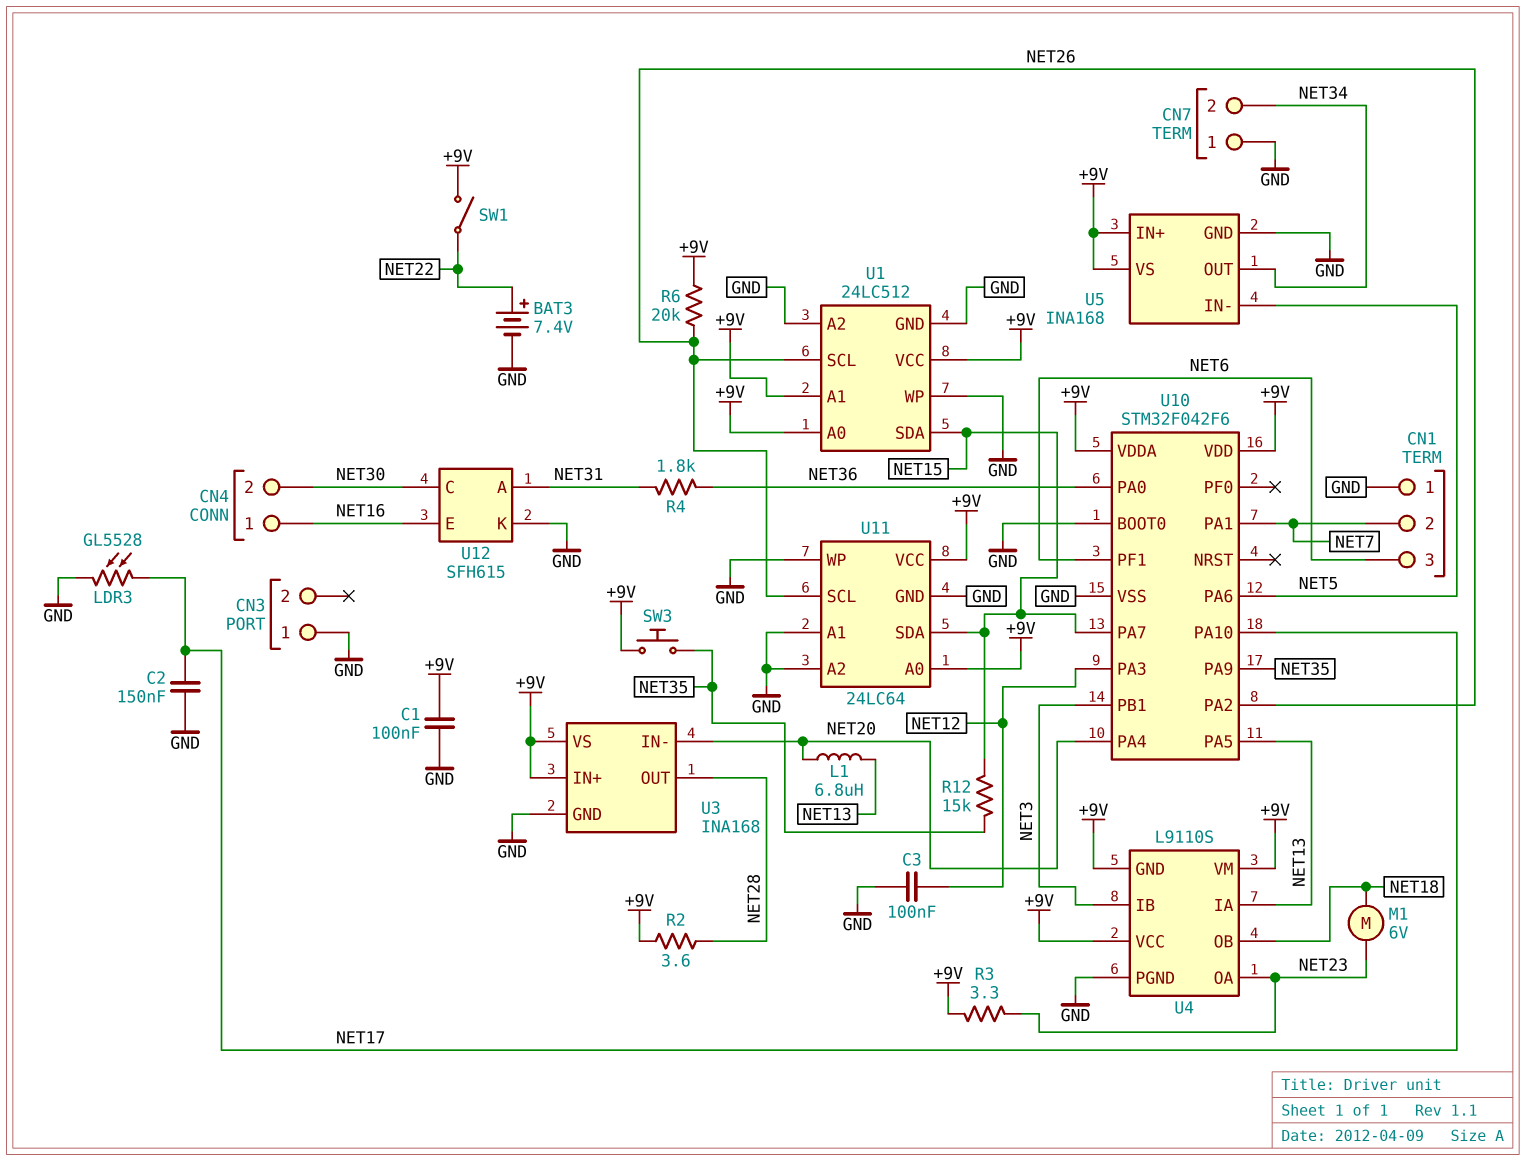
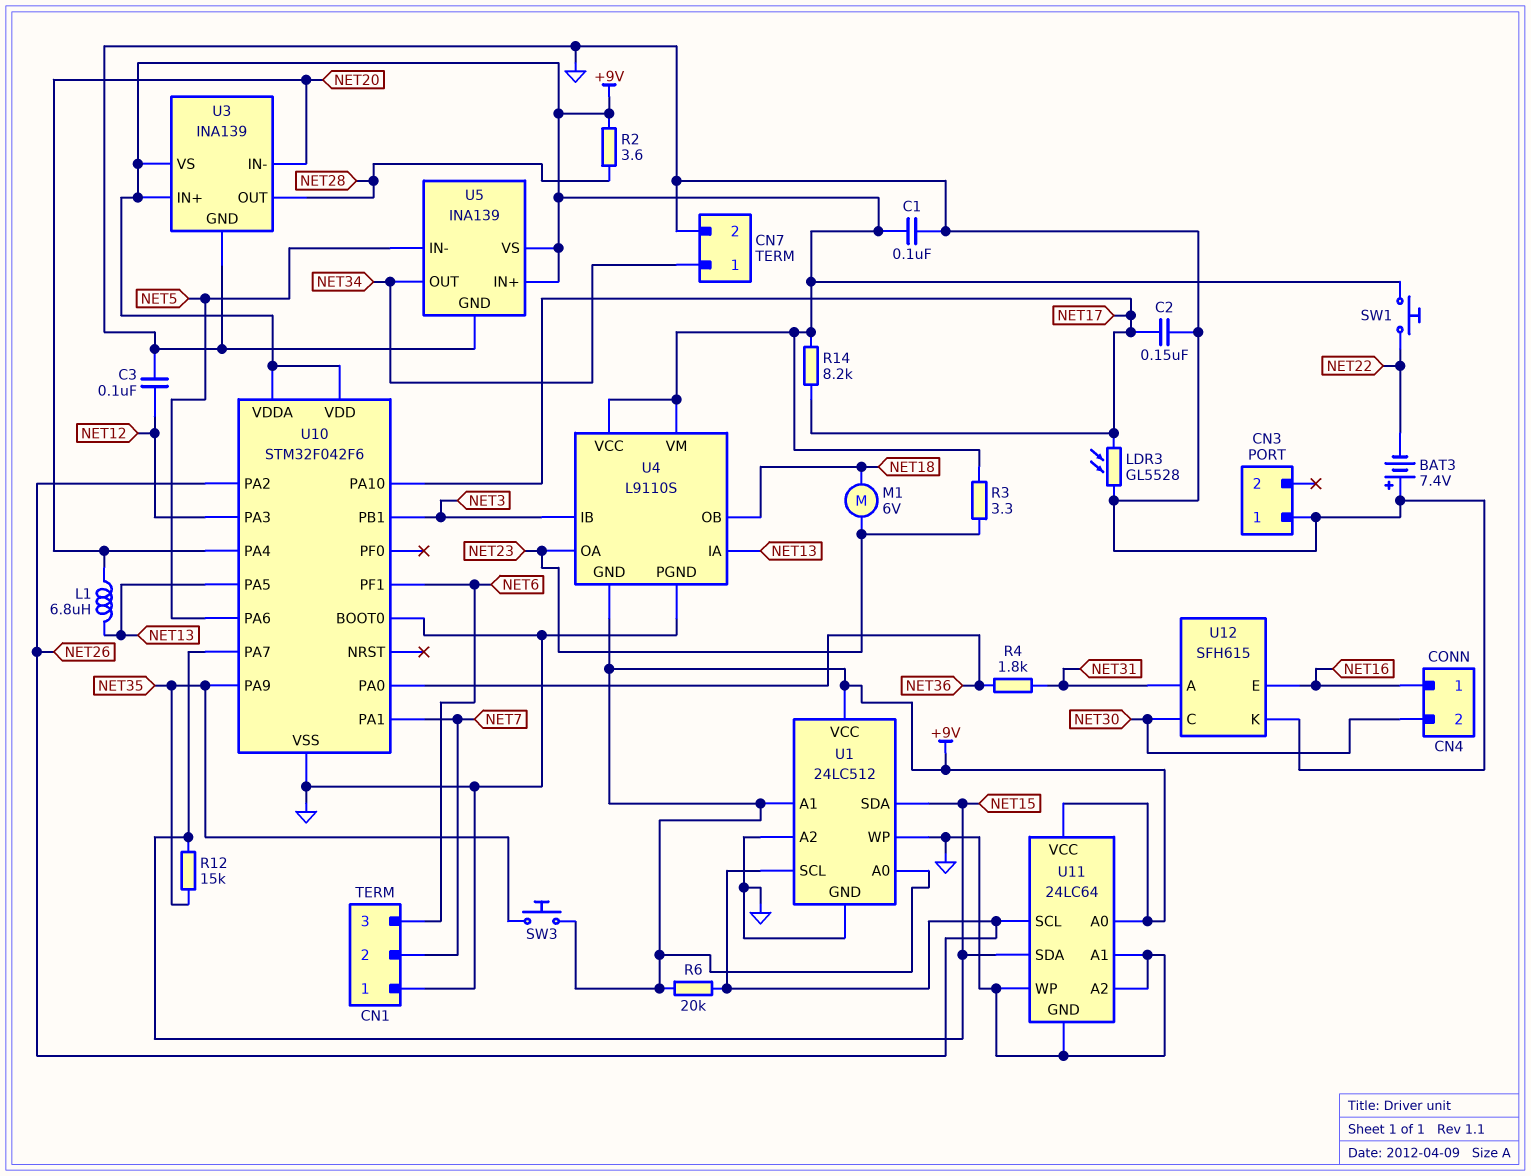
BAT3: 7.4V (plus NET22, minus GND) -> 7.4V (plus GND, minus NET22)
CN7 pin 1: GND -> NET34
CN7 pin 2: NET34 -> GND
R14: none -> 8.2k (+9V, NET17)
SW1: switch (+9V, NET22) -> button (+9V, NET22)
U3: INA168 -> INA139
U5: INA168 -> INA139

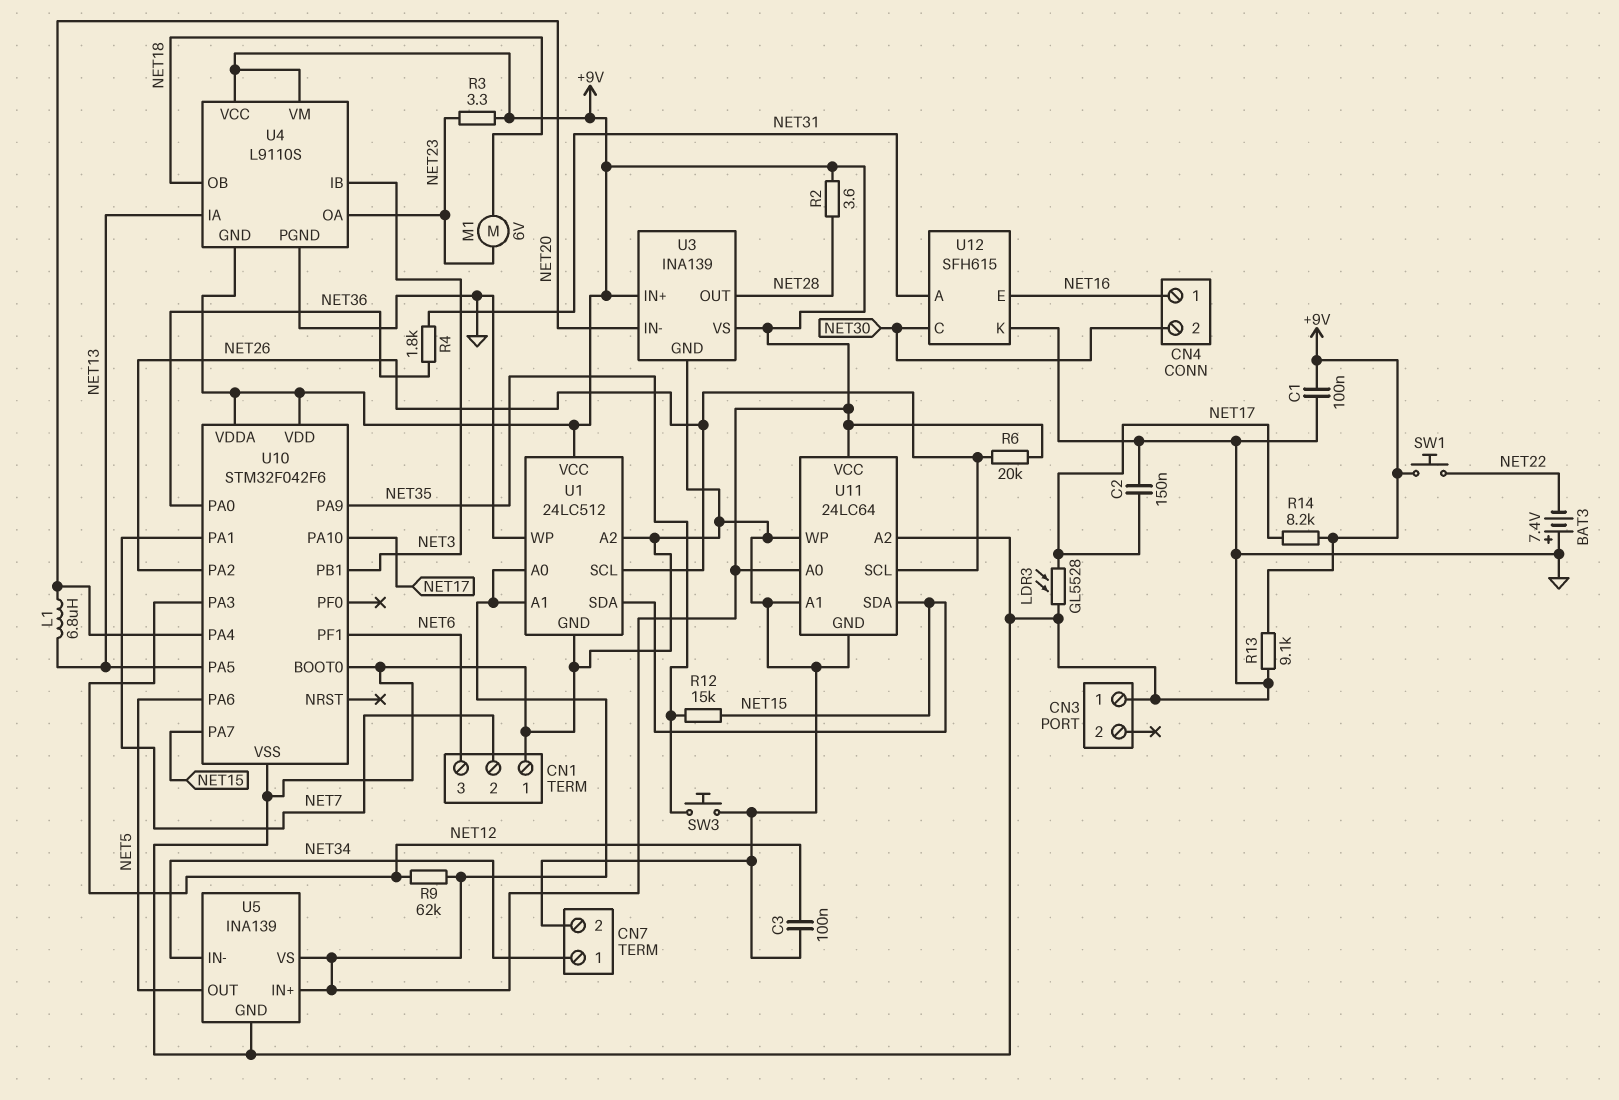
R9: none -> 62k (+9V, NET12)
R13: none -> 9.1k (+9V, GND)
SW3: button (+9V, NET35) -> button (GND, NET35)
U5 pin IN-: NET5 -> NET34
U5 pin OUT: NET34 -> NET5

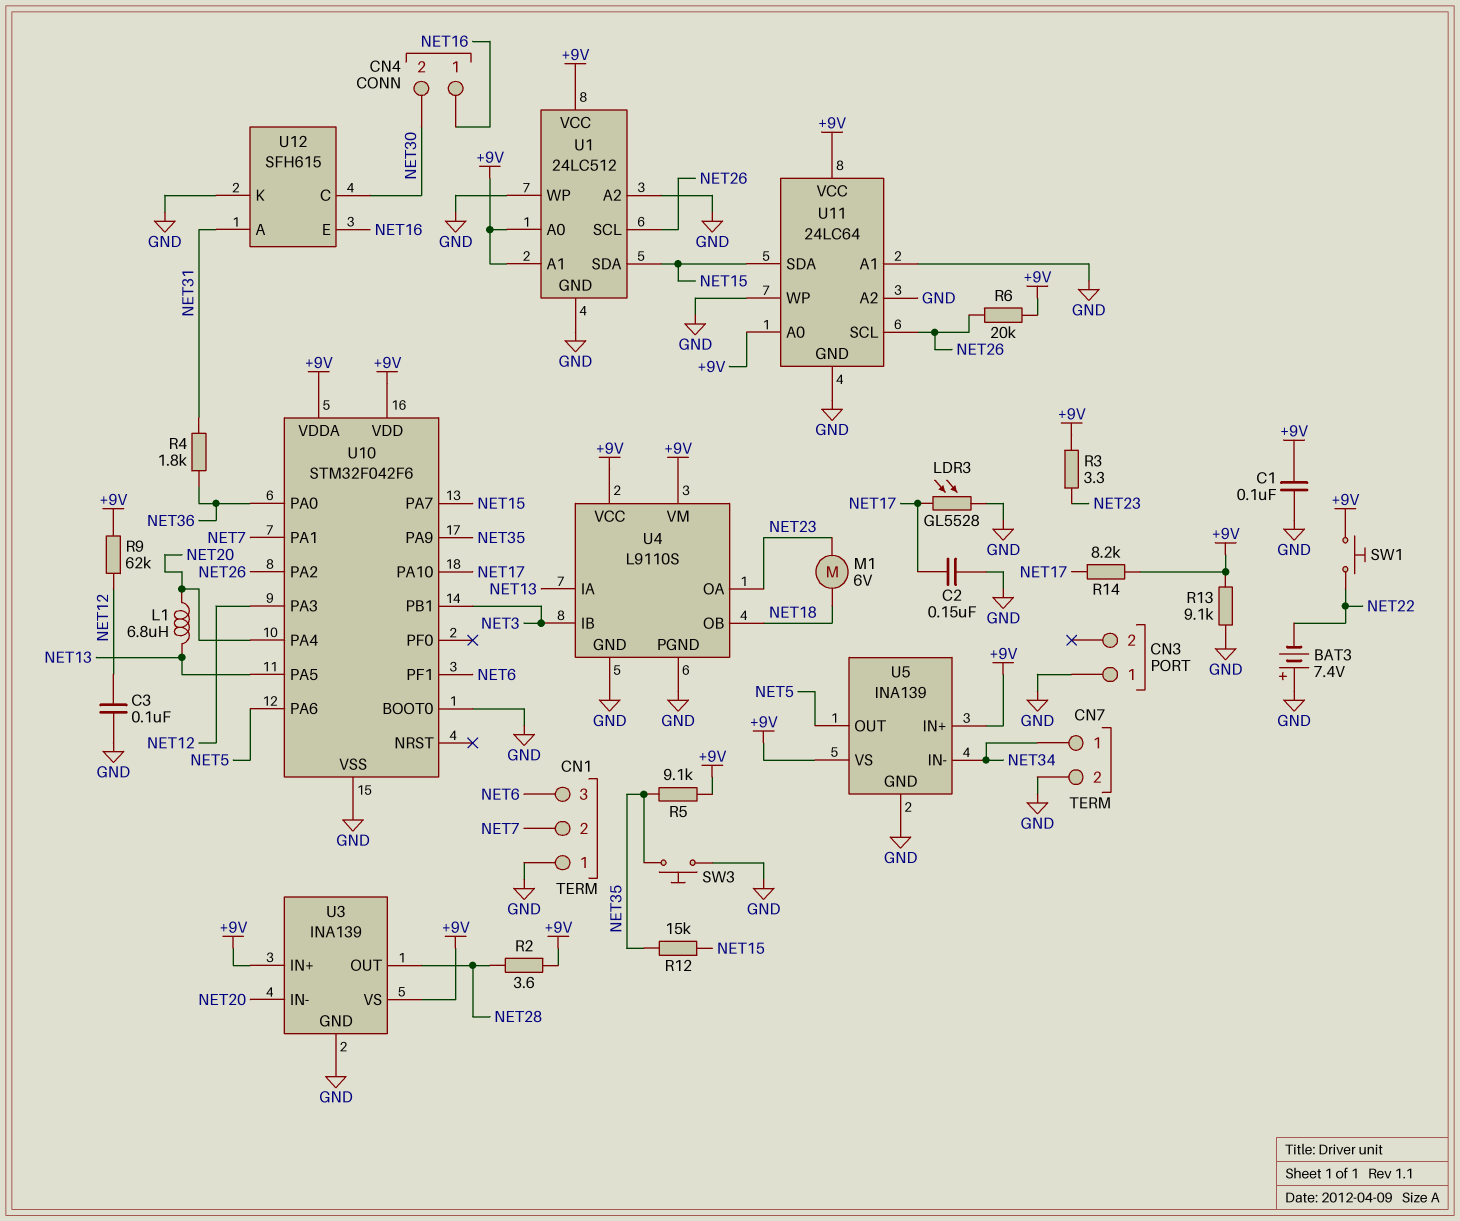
R5: none -> 9.1k (+9V, NET35)
U4 pin GND: +9V -> GND

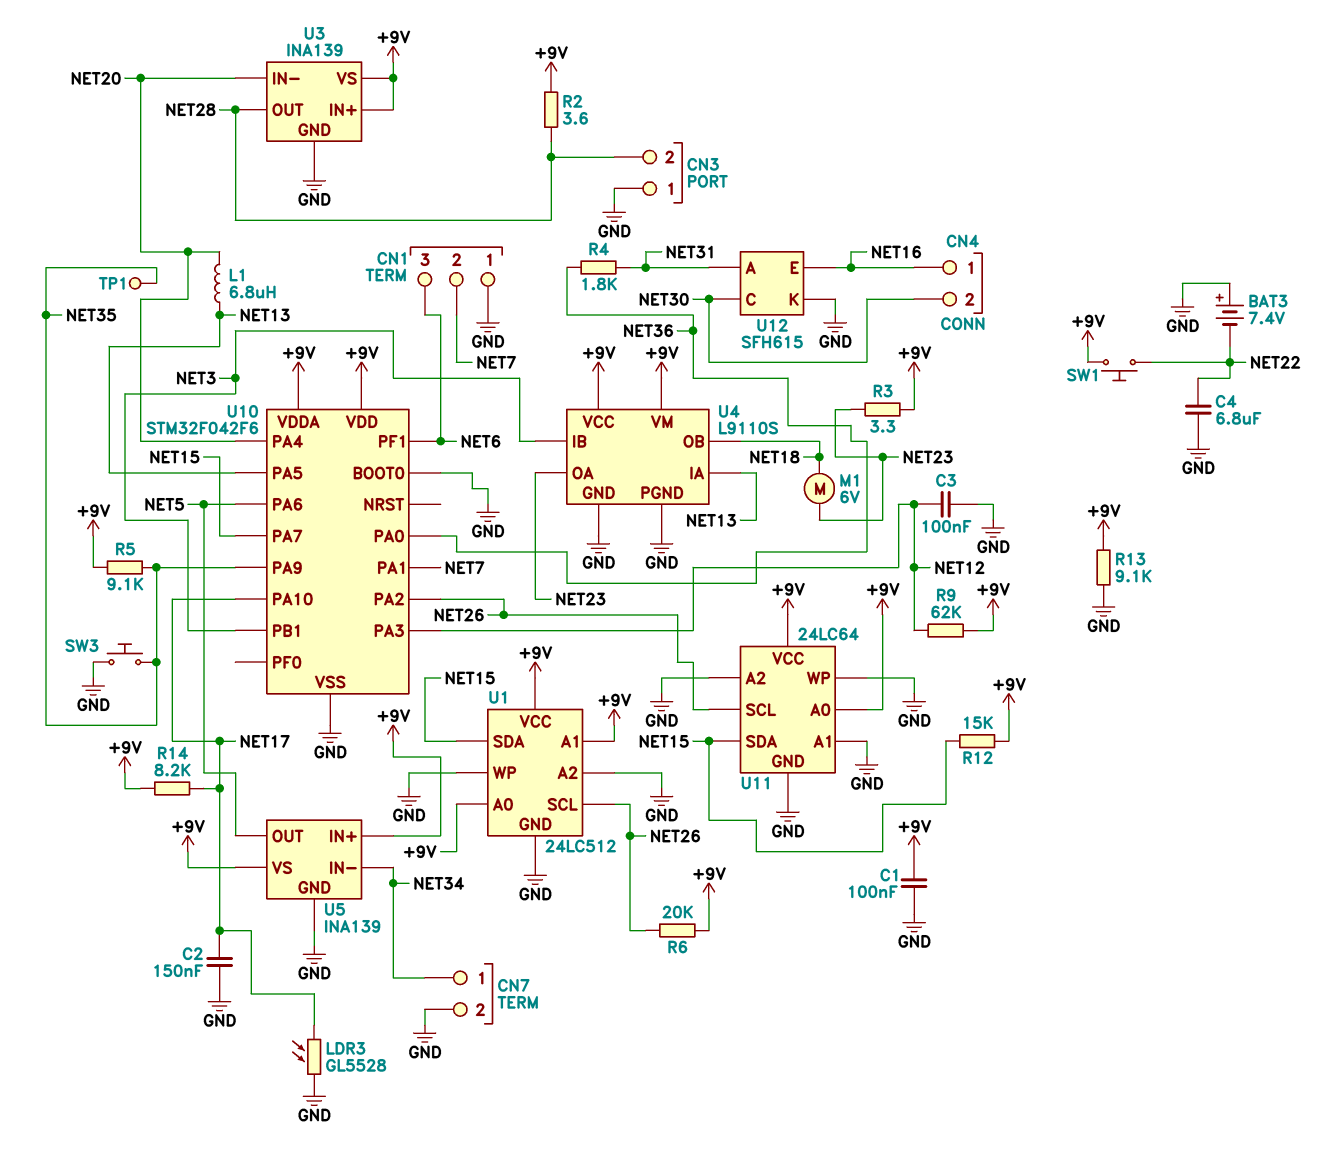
C4: none -> 6.8uF (GND, NET22)
CN3 pin 2: none -> NET28
R12: 15k (NET15, NET35) -> 15k (+9V, NET15)
TP1: none -> test point (NET35)

